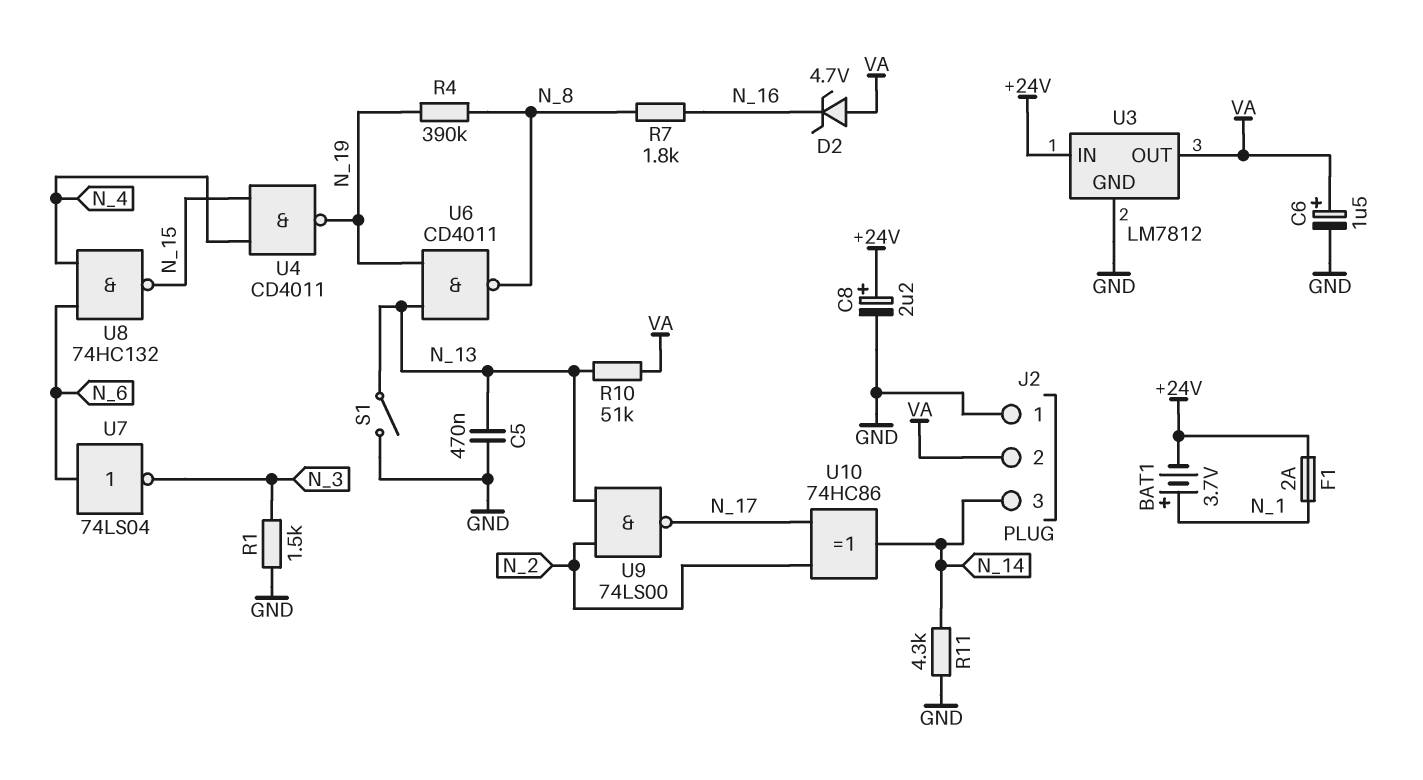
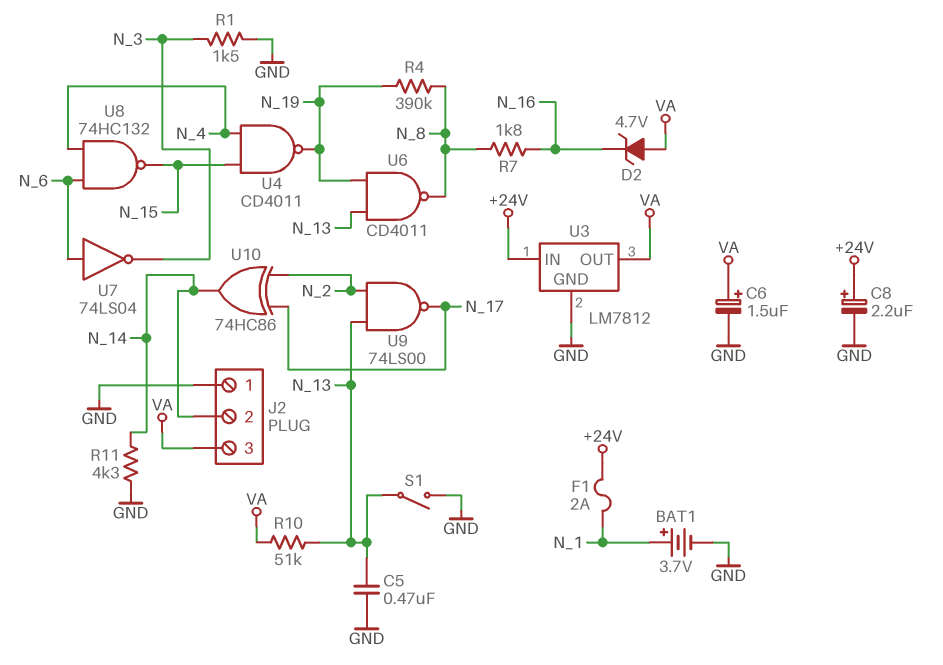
BAT1: 3.7V (plus N_1, minus +24V) -> 3.7V (plus N_1, minus GND)
J2 pin 2: VA -> N_14
J2 pin 3: N_14 -> VA

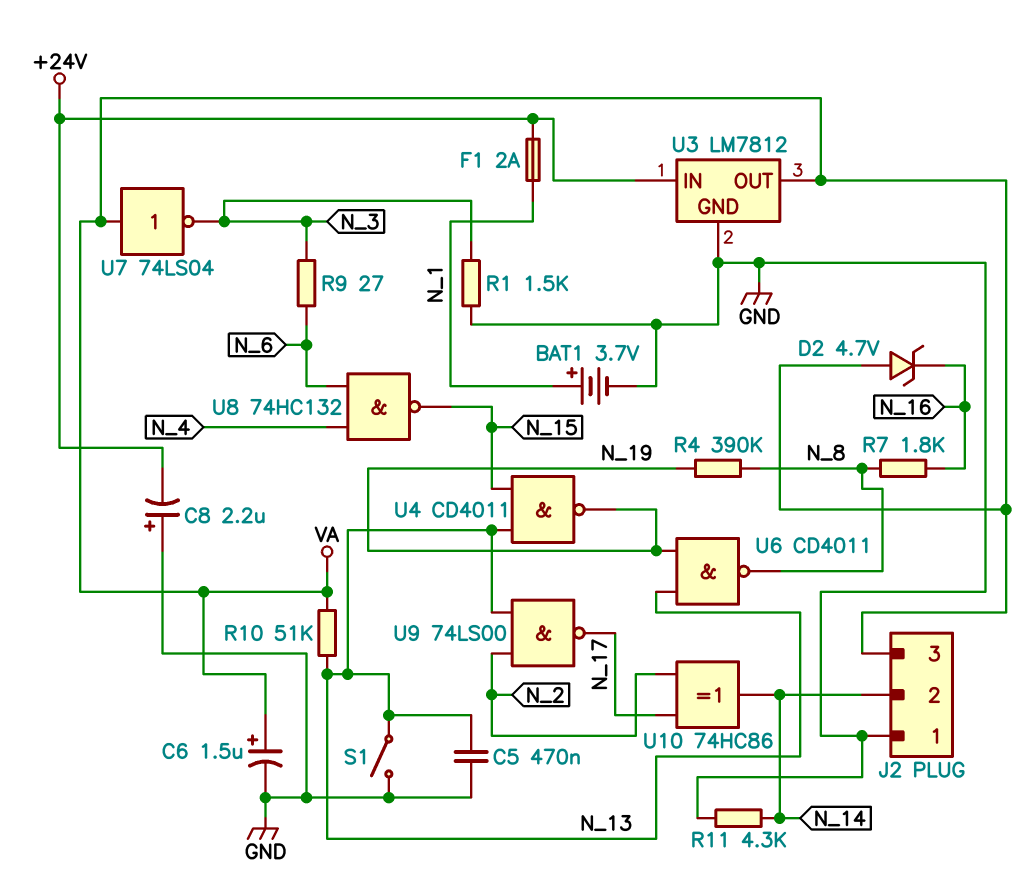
C8: 2.2uF (plus +24V, minus GND) -> 2.2uF (plus GND, minus +24V)
R9: none -> 27 (N_3, N_6)
U4: NAND CD4011 (in N_4, in N_15, out N_19) -> NAND CD4011 (in N_13, in N_15, out N_19)
U7: NOT 74LS04 (in N_6, out N_3) -> NOT 74LS04 (in VA, out N_3)

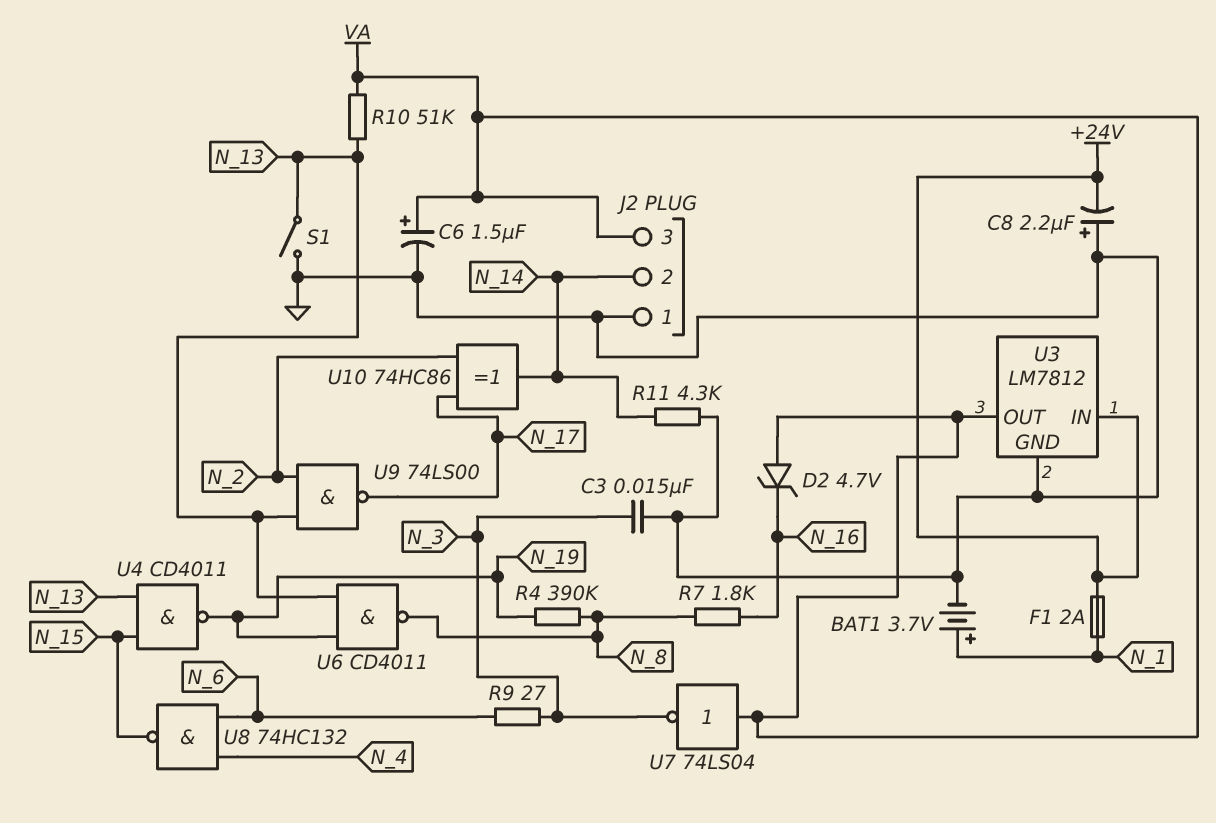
C3: none -> 15nF (GND, N_3)
C5: 470nF (GND, N_13) -> none
R1: 1.5k (GND, N_3) -> none

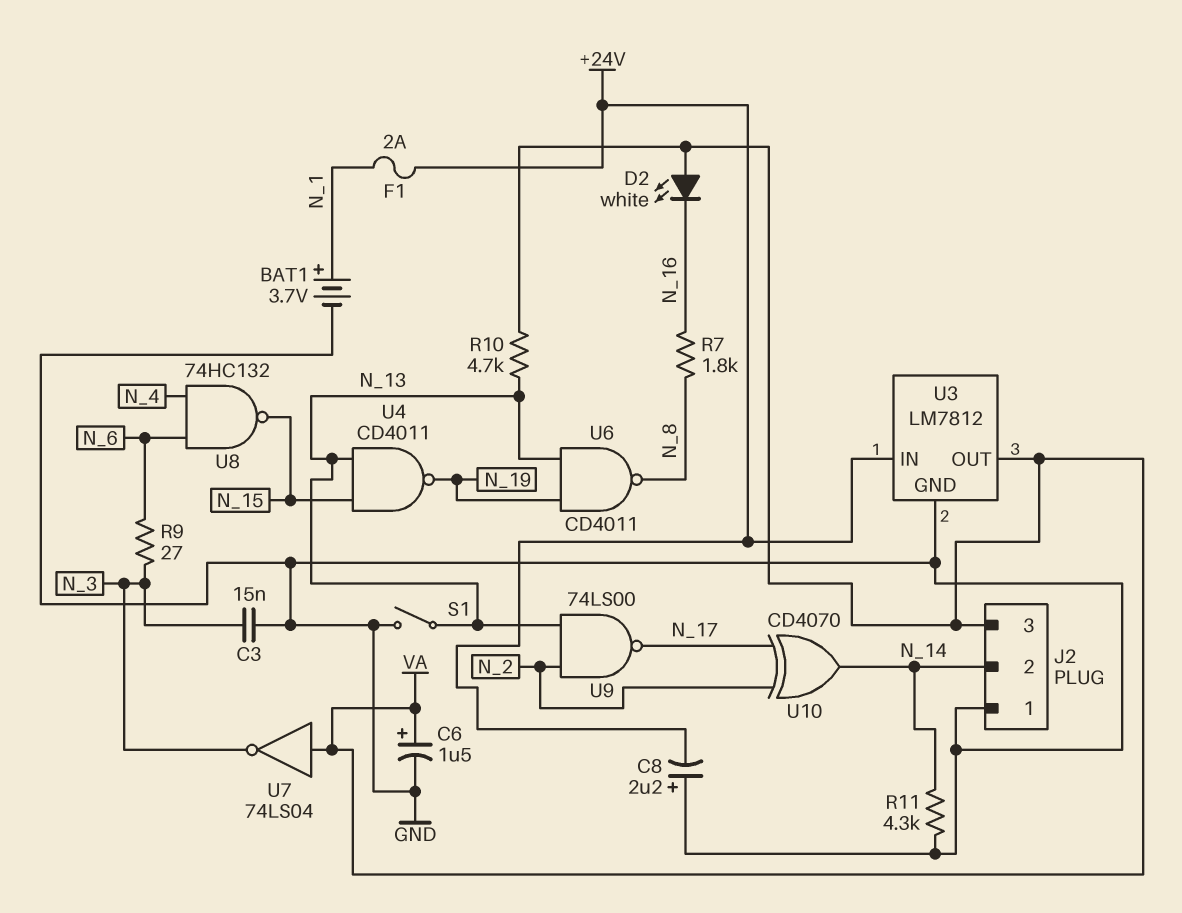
D2: zener 4.7V (A VA, K N_16) -> LED white (A VA, K N_16)
R4: 390k (N_8, N_19) -> none
R10: 51k (N_13, VA) -> 4.7k (N_13, VA)
U10: XOR 74HC86 (in N_2, in N_17, out N_14) -> XOR CD4070 (in N_2, in N_17, out N_14)

